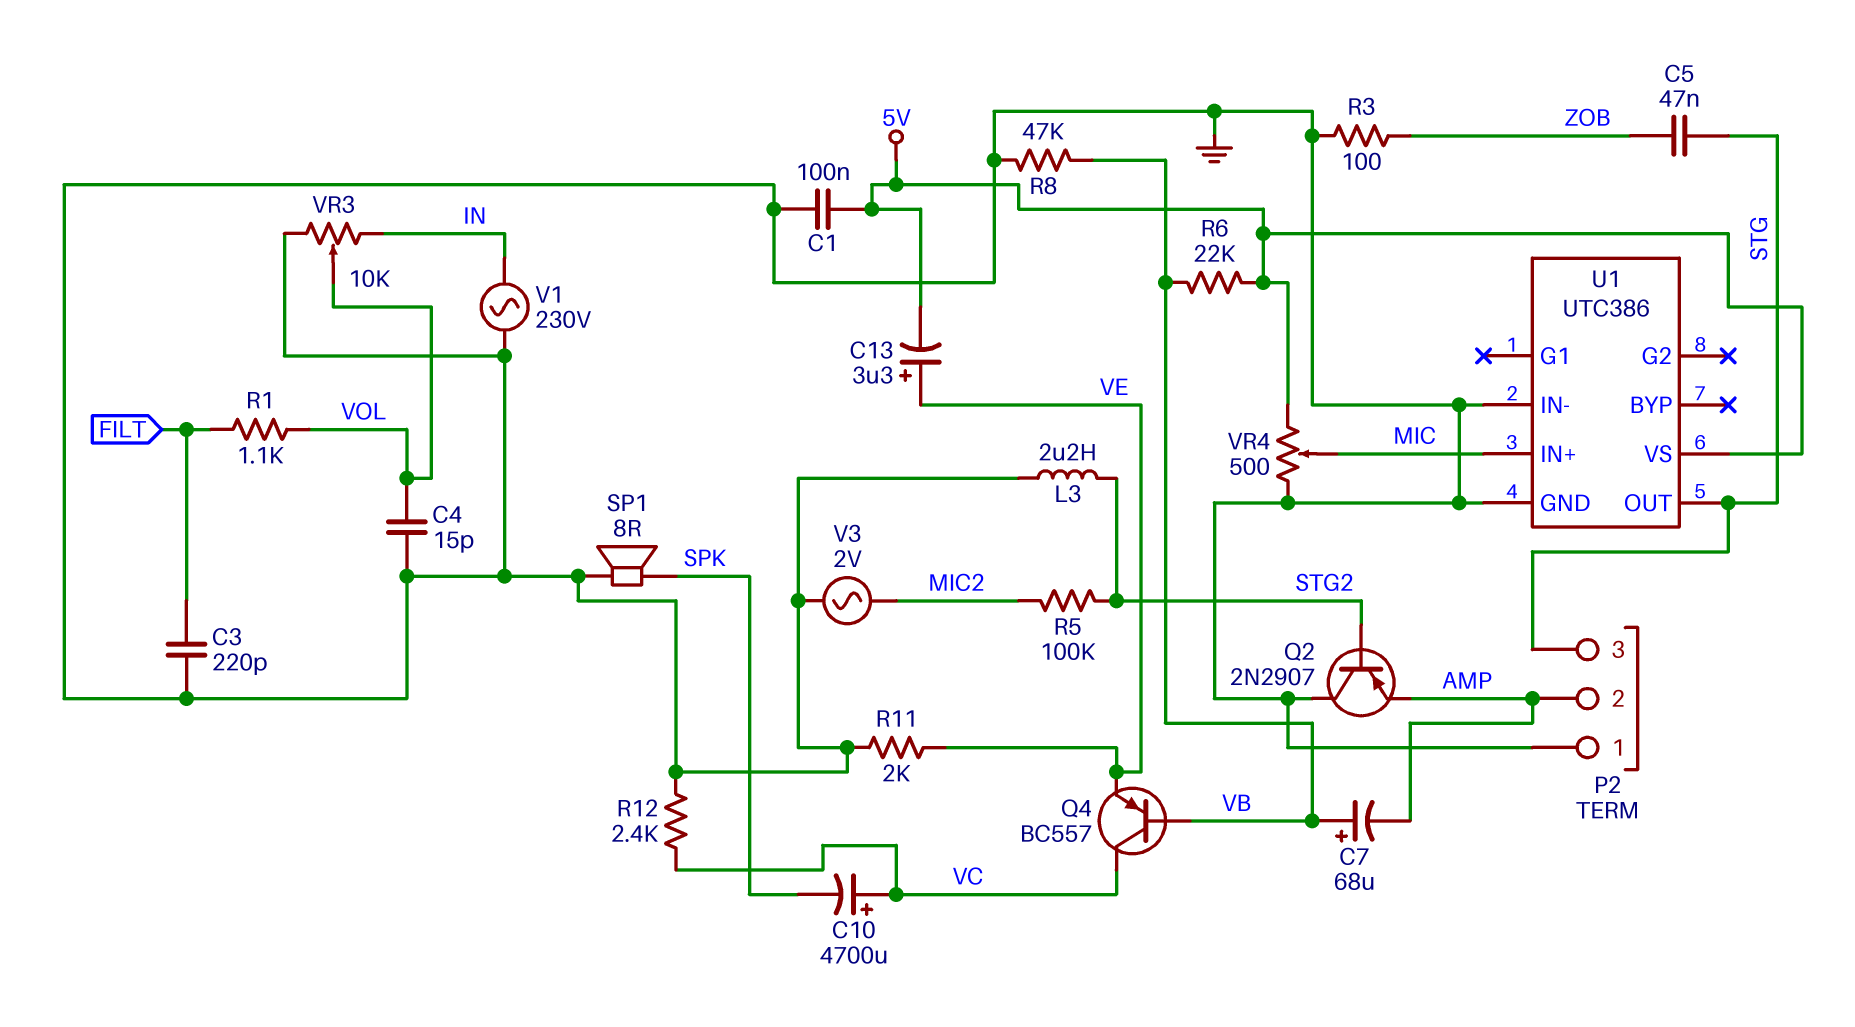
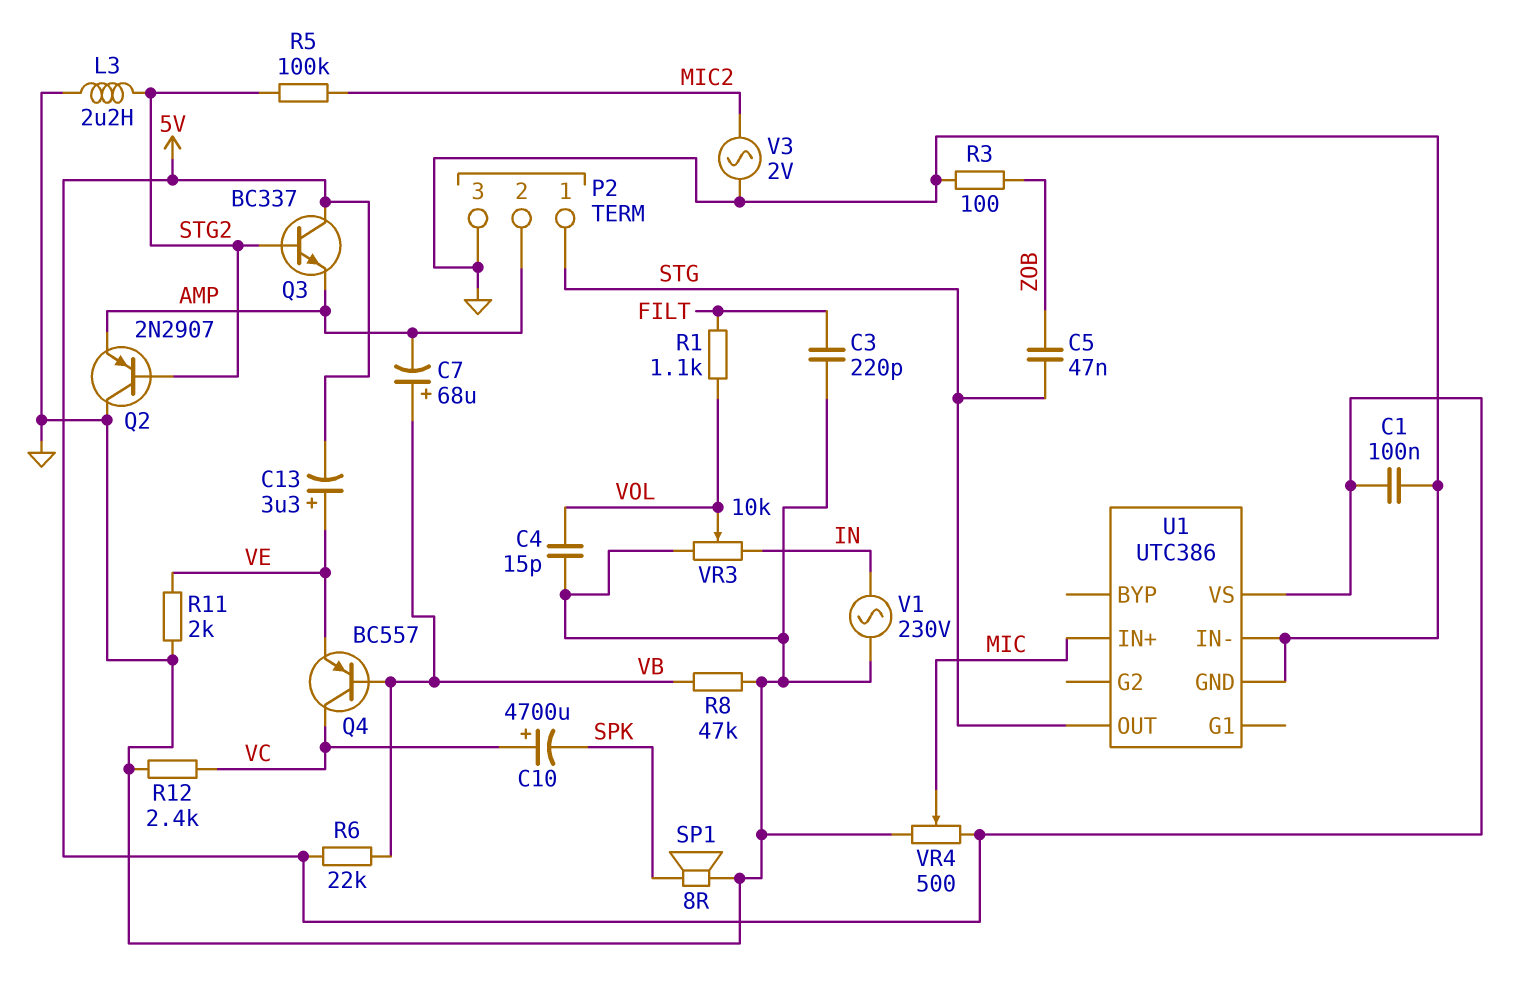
P2 pin 1: GND -> STG
P2 pin 3: STG -> GND
Q3: none -> NPN BC337 (B STG2, C 5V, E AMP)

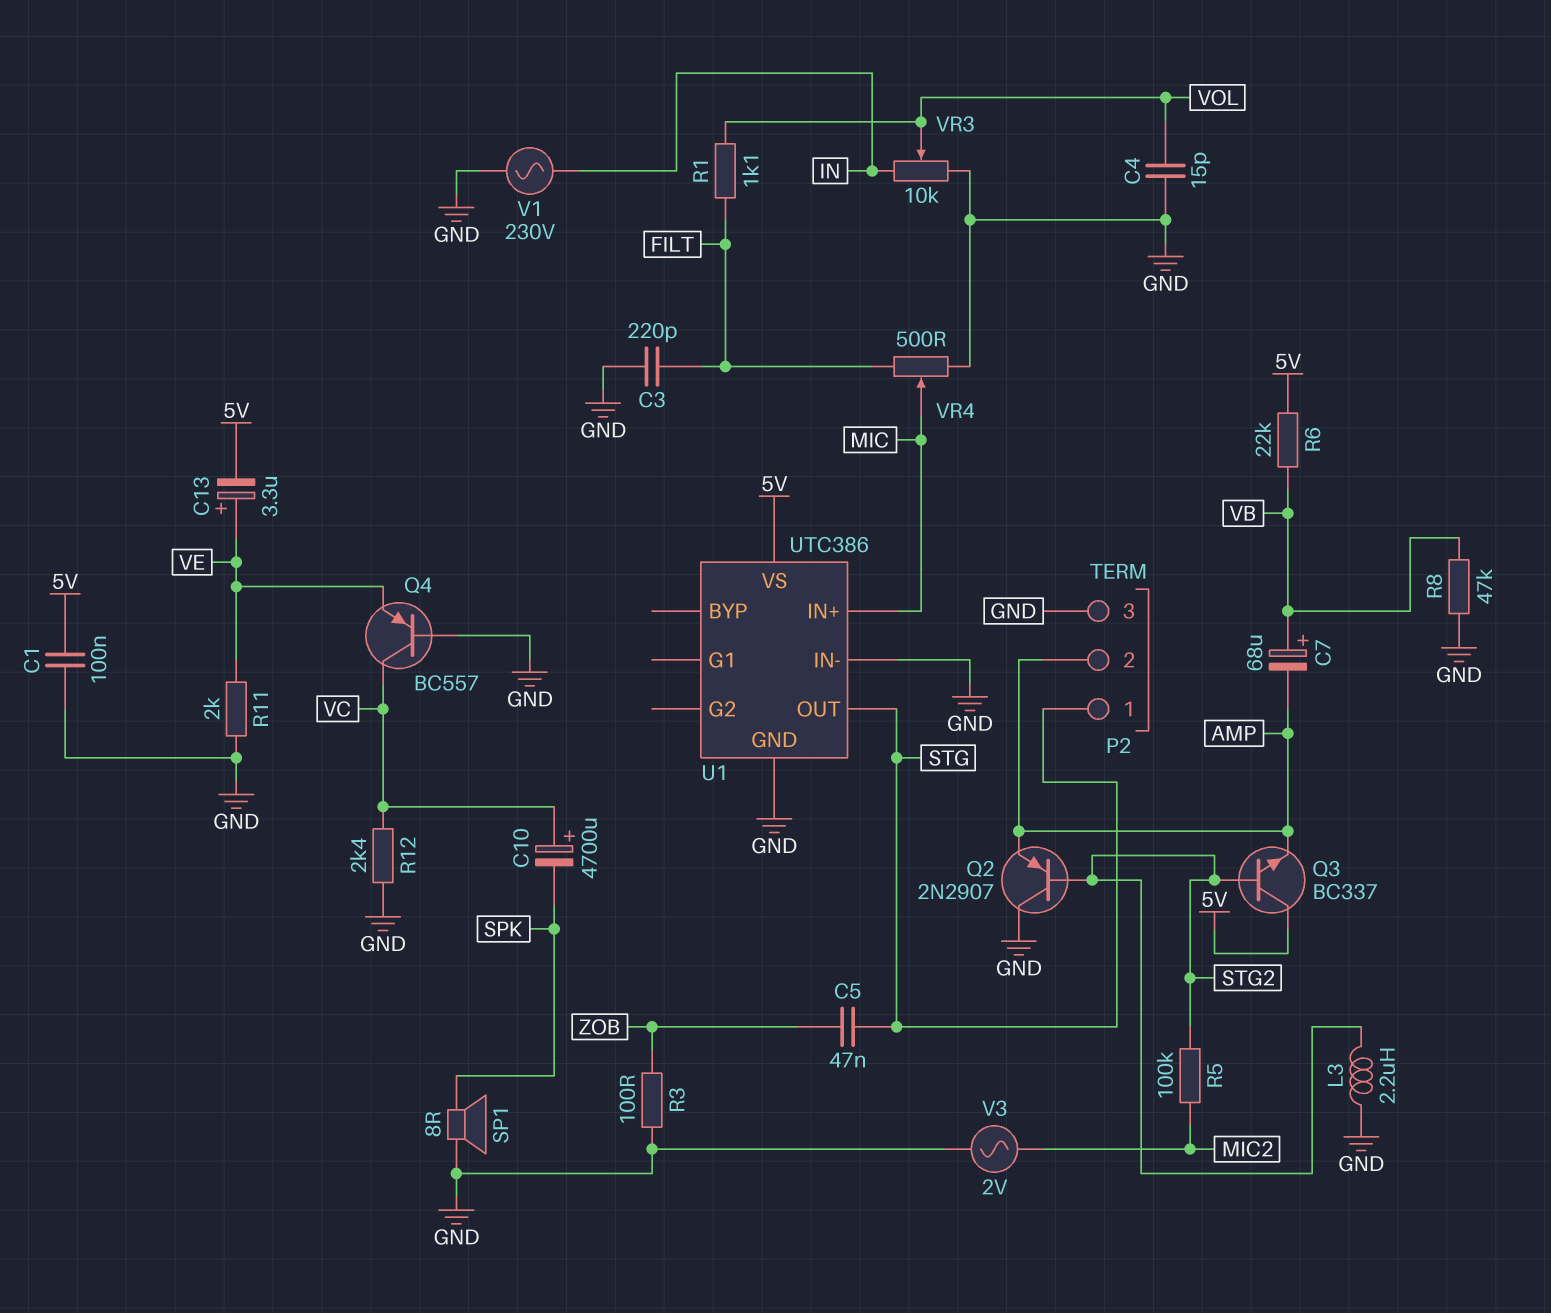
Q4: PNP BC557 (B VB, C VC, E VE) -> PNP BC557 (B GND, C VC, E VE)
VR4: 500 (5V, GND, wiper MIC) -> 500 (FILT, GND, wiper MIC)

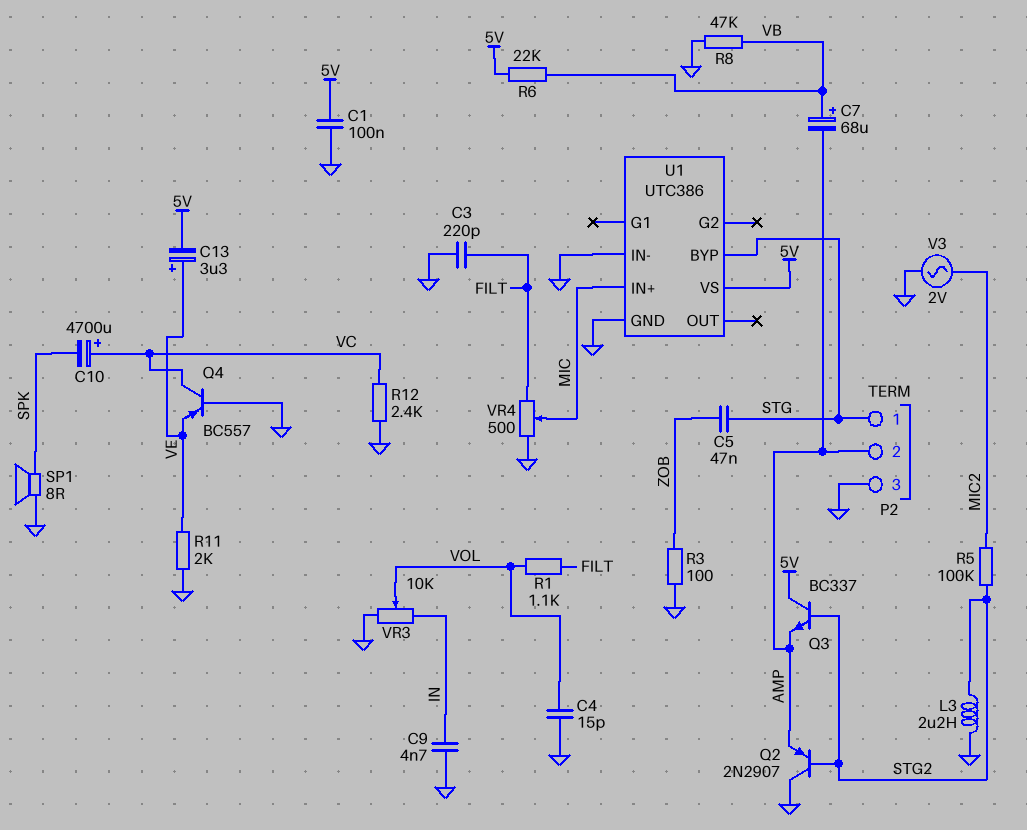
C9: none -> 4.7nF (GND, IN)
U1 pin BYP: none -> STG
U1 pin OUT: STG -> none
V1: AC 230V (GND, IN) -> none

